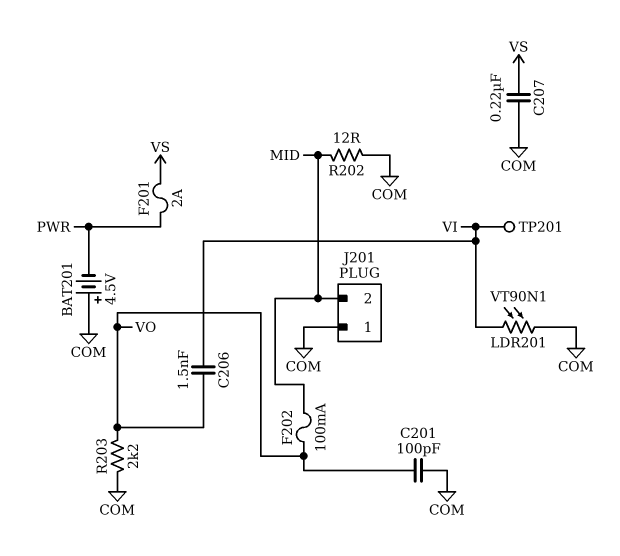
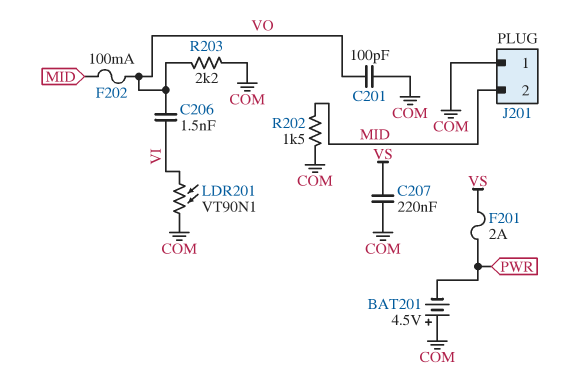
R202: 12 (COM, MID) -> 1.5k (COM, MID)
TP201: test point (VI) -> none

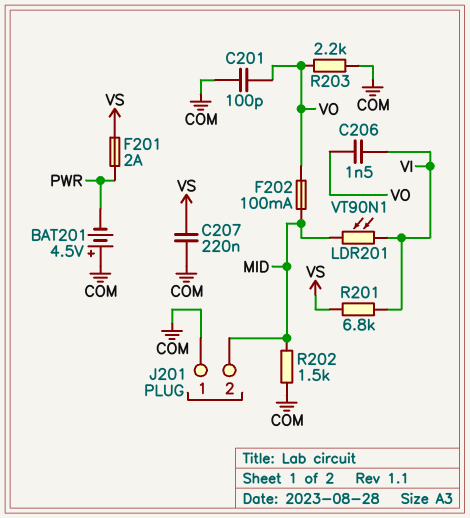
LDR201: VT90N1 (COM, VI) -> VT90N1 (MID, VI)
R201: none -> 6.8k (VI, VS)

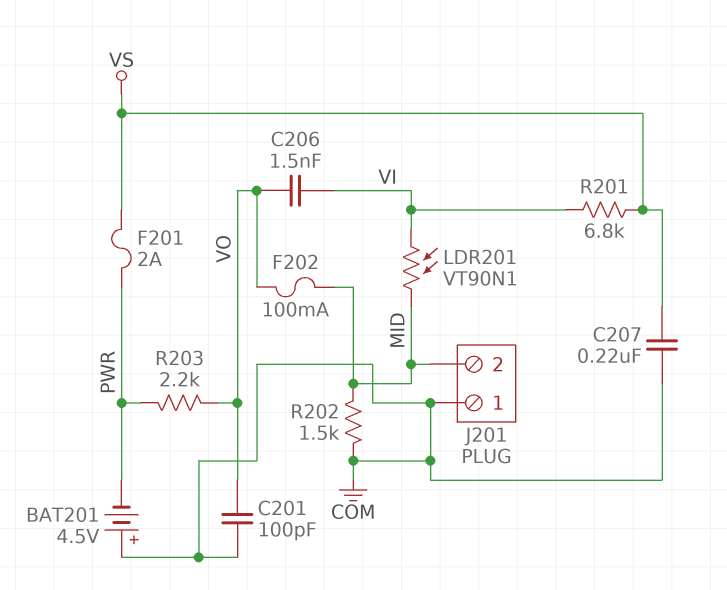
R203: 2.2k (COM, VO) -> 2.2k (PWR, VO)

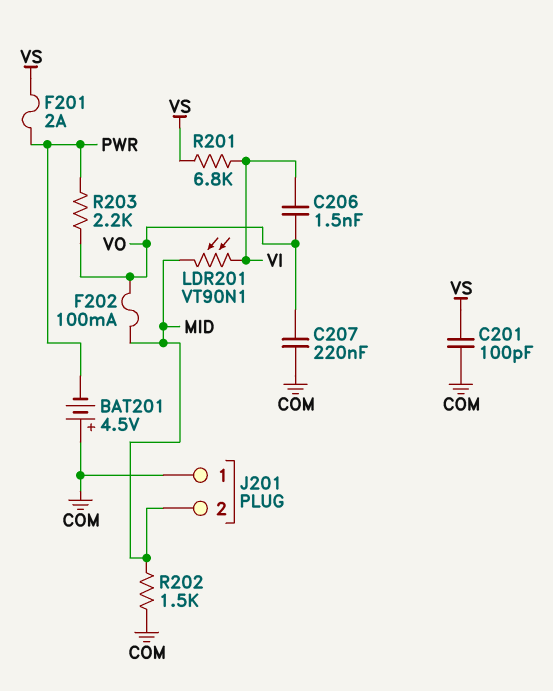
C201: 100pF (COM, VO) -> 100pF (COM, VS)
C207: 220nF (COM, VS) -> 220nF (COM, VO)

